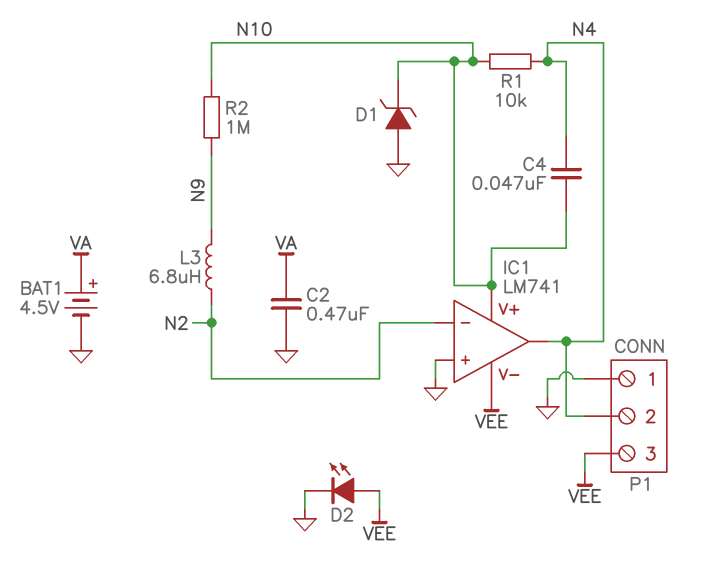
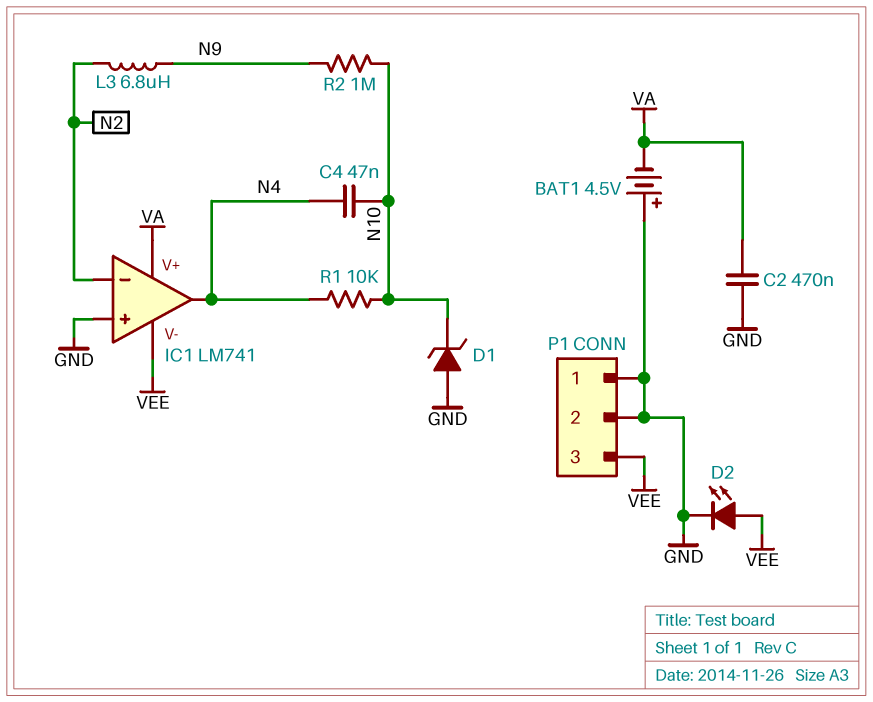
BAT1: 4.5V (plus VA, minus GND) -> 4.5V (plus GND, minus VA)
IC1 pin V+: N10 -> VA
P1 pin 2: N4 -> GND

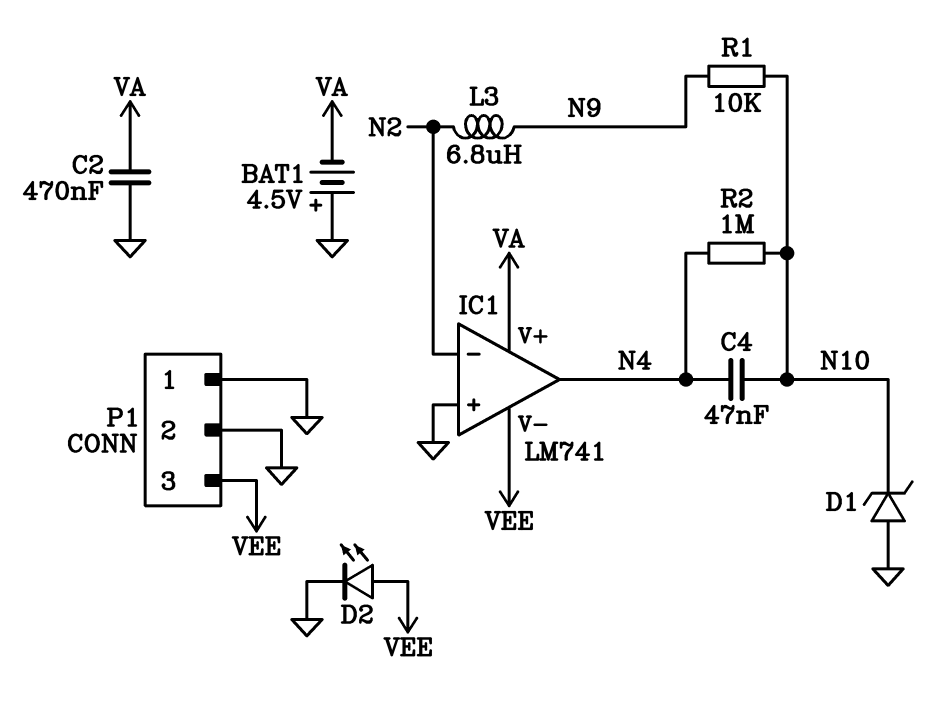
R1: 10k (N4, N10) -> 10k (N9, N10)
R2: 1M (N9, N10) -> 1M (N4, N10)

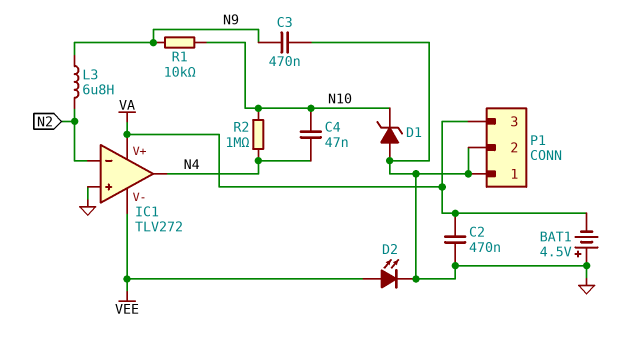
C3: none -> 470nF (GND, N9)
IC1: LM741 -> TLV272
P1 pin 3: VEE -> VA

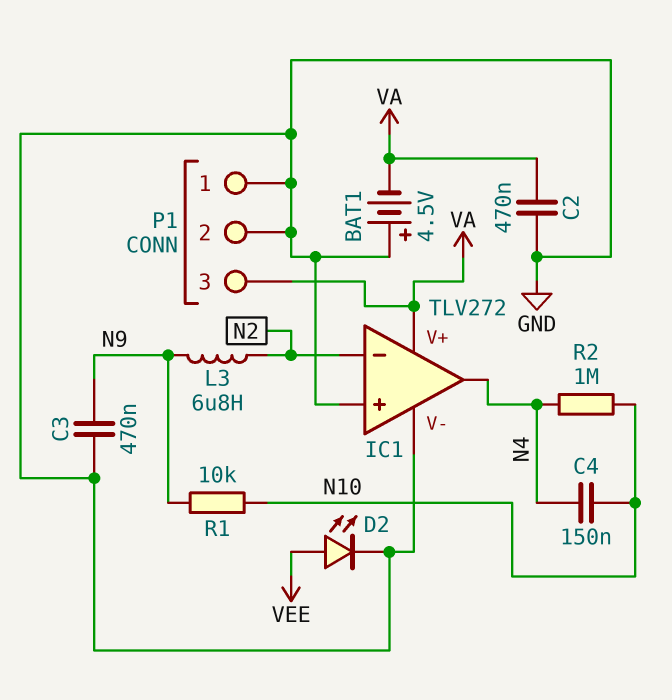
C4: 47nF (N4, N10) -> 150nF (N4, N10)
D1: zener (A GND, K N10) -> none
IC1 pin V-: VEE -> GND

